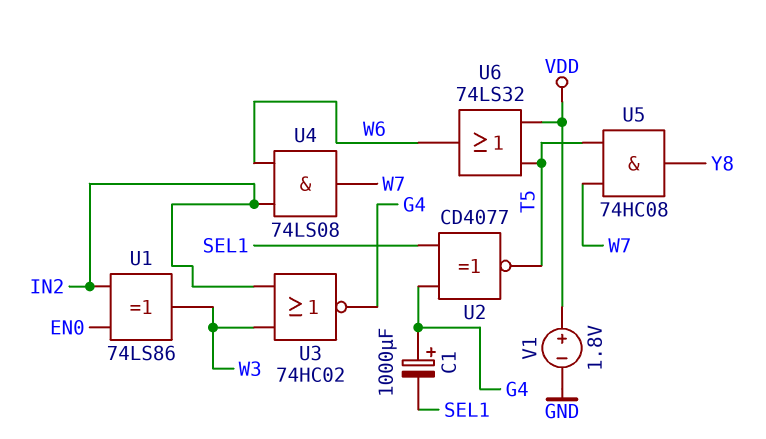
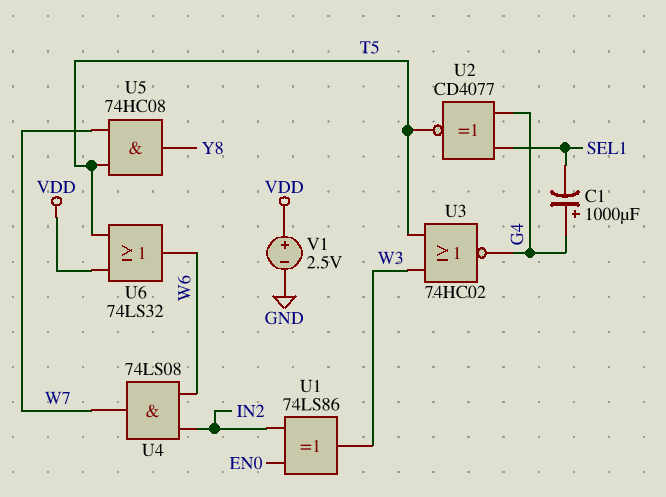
U3: NOR 74HC02 (in IN2, in W3, out G4) -> NOR 74HC02 (in T5, in W3, out G4)
V1: 1.8V (plus VDD, minus GND) -> 2.5V (plus VDD, minus GND)

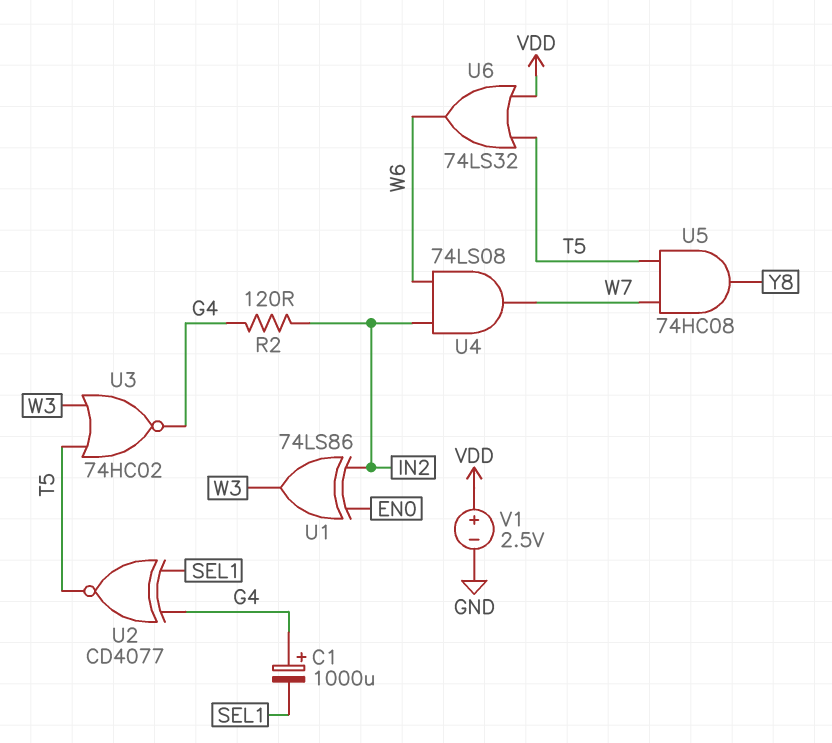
R2: none -> 120 (G4, IN2)

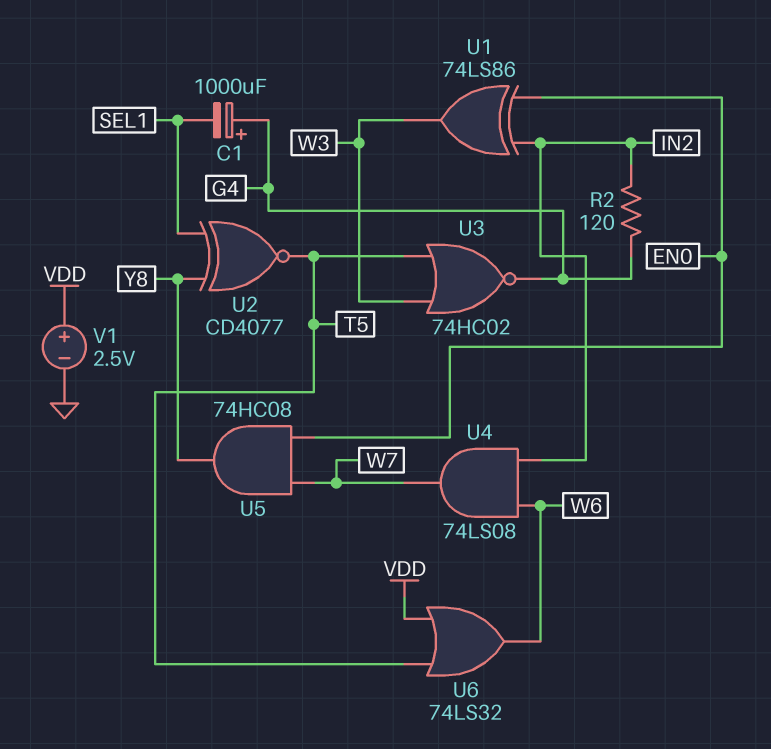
U2: XNOR CD4077 (in G4, in SEL1, out T5) -> XNOR CD4077 (in SEL1, in Y8, out T5)
U5: AND 74HC08 (in T5, in W7, out Y8) -> AND 74HC08 (in EN0, in W7, out Y8)

